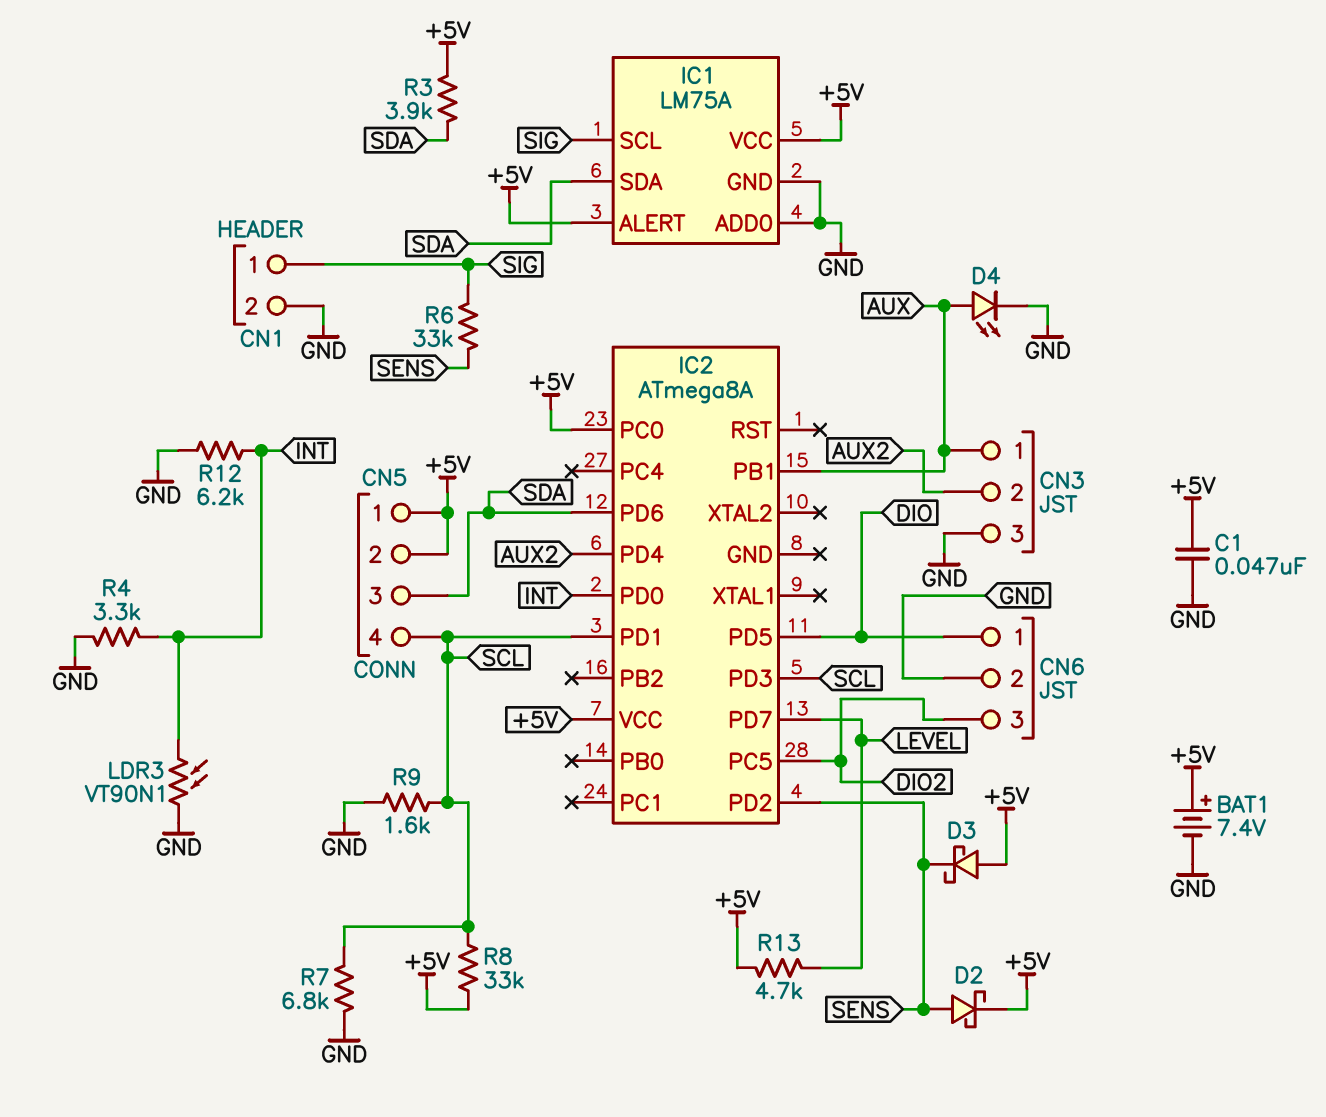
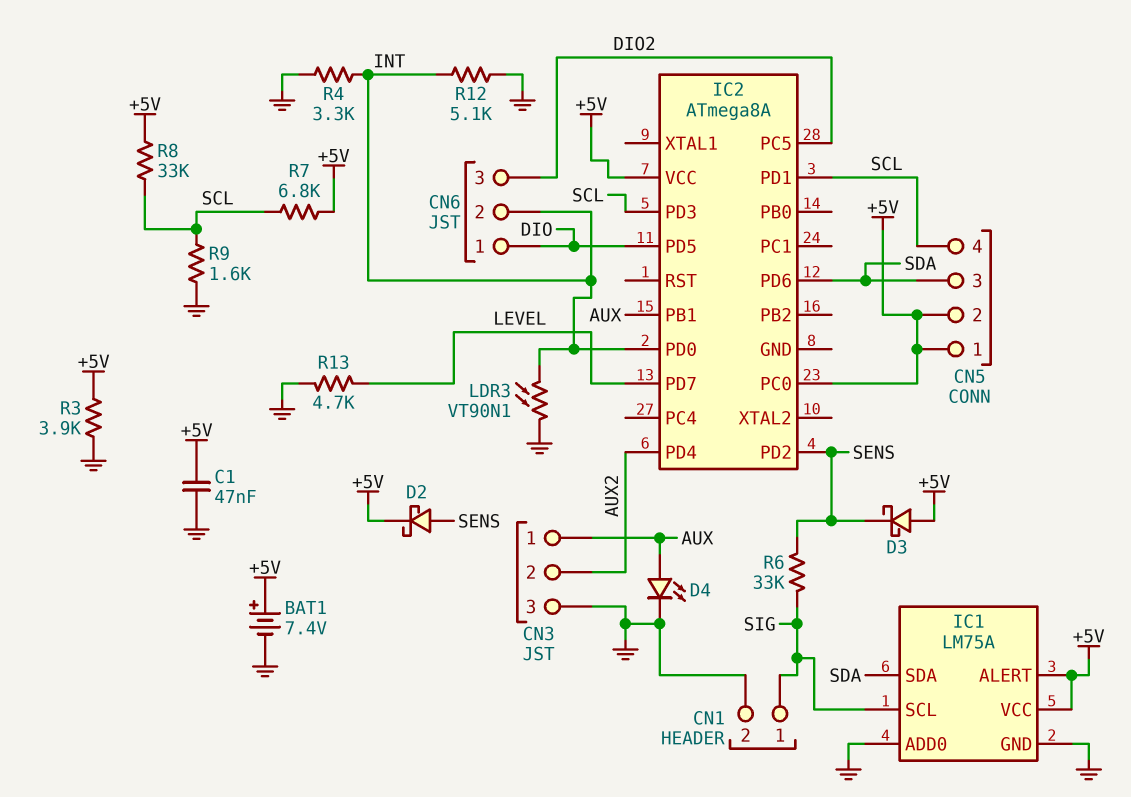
CN6 pin 2: GND -> INT
R3: 3.9k (+5V, SDA) -> 3.9k (+5V, GND)
R7: 6.8k (GND, SCL) -> 6.8k (+5V, SCL)
R12: 6.2k (GND, INT) -> 5.1k (GND, INT)
R13: 4.7k (+5V, LEVEL) -> 4.7k (GND, LEVEL)

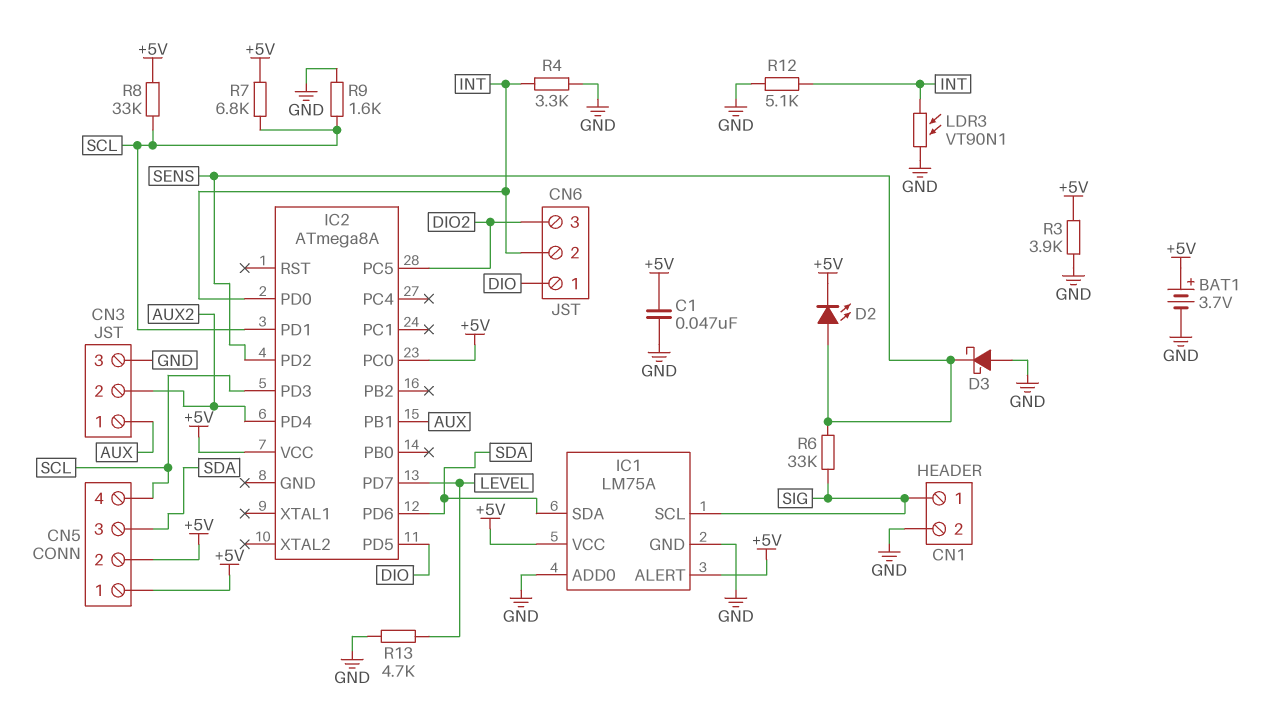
BAT1: 7.4V (plus +5V, minus GND) -> 3.7V (plus +5V, minus GND)
D2: schottky (A SENS, K +5V) -> LED (A SENS, K +5V)
D3: schottky (A +5V, K SENS) -> schottky (A GND, K SENS)
D4: LED (A AUX, K GND) -> none

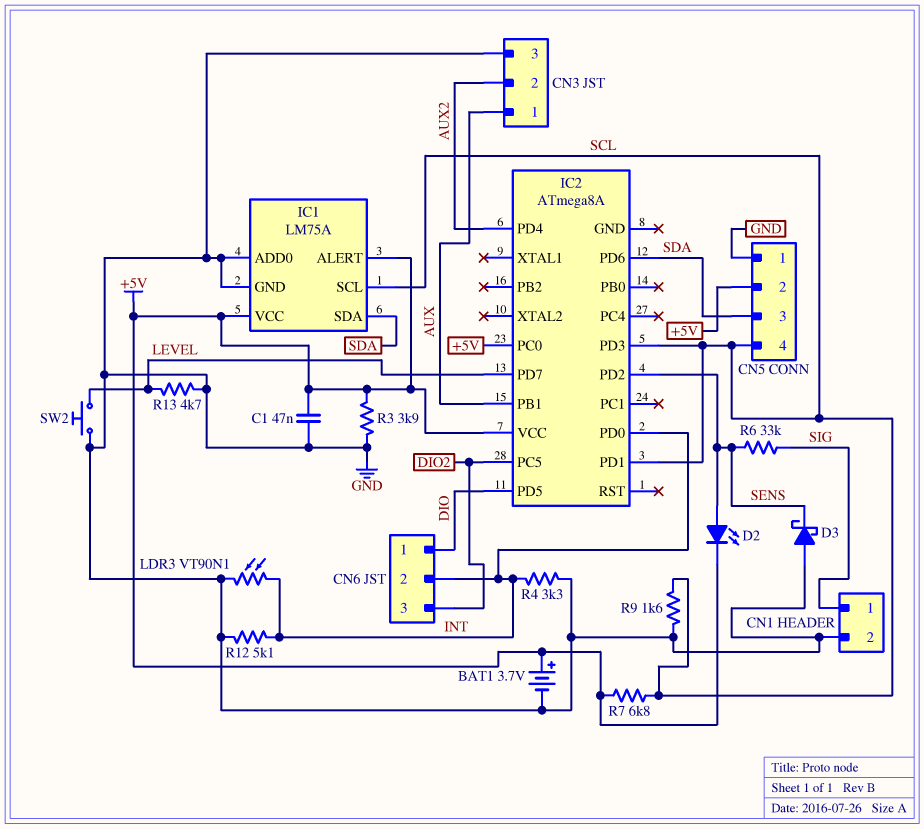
CN5 pin 1: +5V -> GND
IC1 pin SCL: SIG -> SCL
R8: 33k (+5V, SCL) -> none
SW2: none -> button (GND, LEVEL)

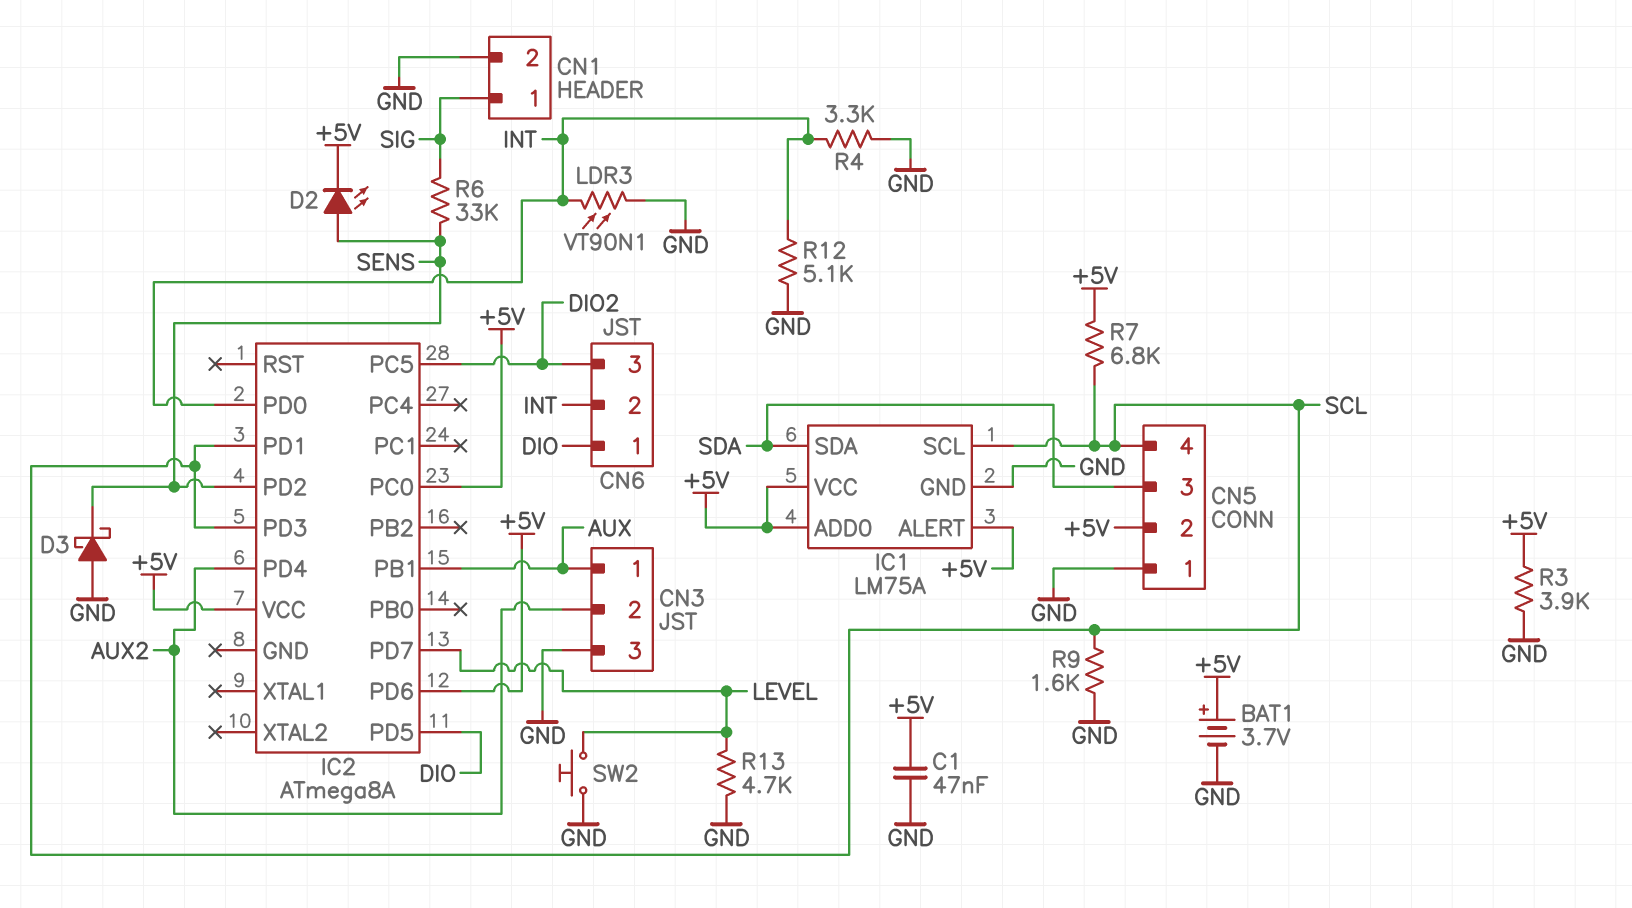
IC1 pin ADD0: GND -> +5V
IC2 pin PD6: SDA -> +5V

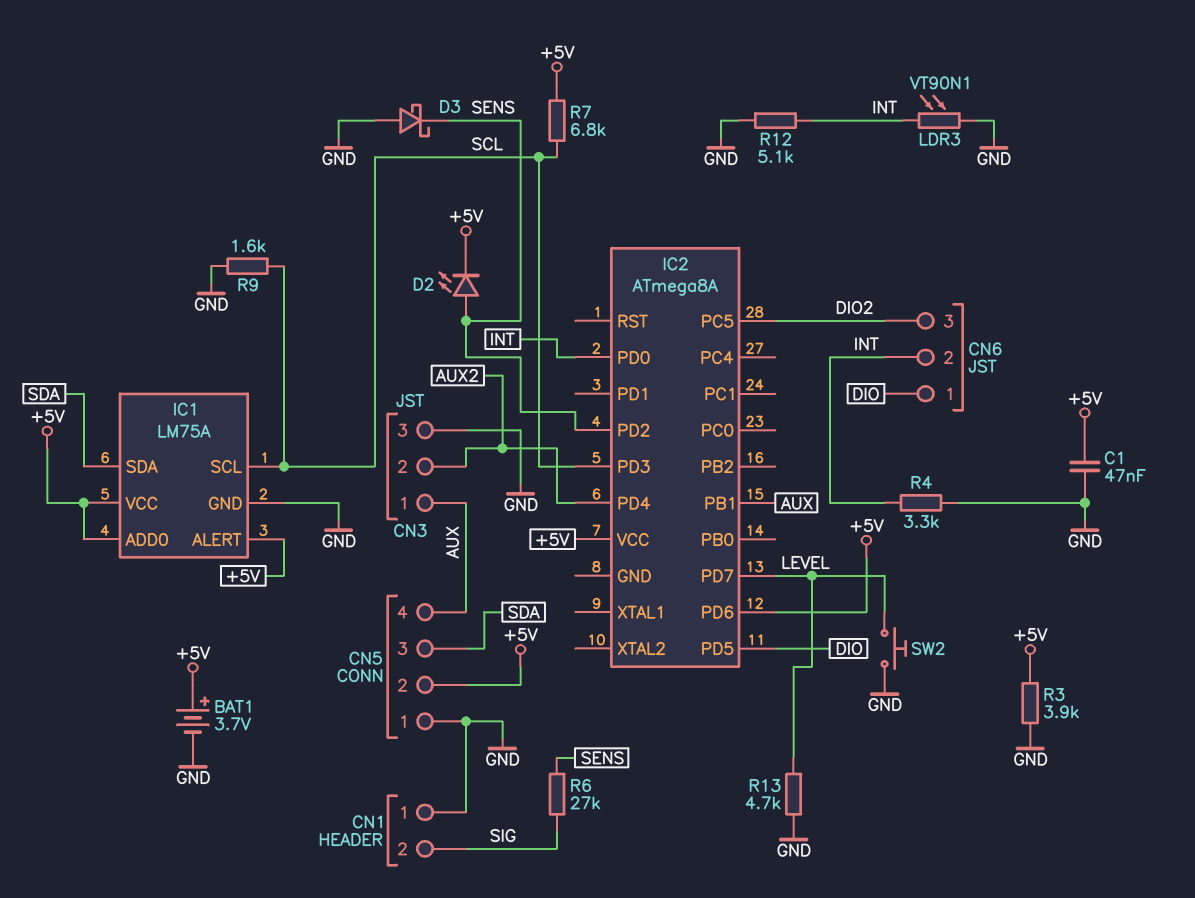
CN1 pin 1: SIG -> GND
CN1 pin 2: GND -> SIG
CN5 pin 4: SCL -> AUX
IC2 pin PC0: +5V -> none
IC2 pin PD1: SCL -> none
R6: 33k (SENS, SIG) -> 27k (SENS, SIG)

